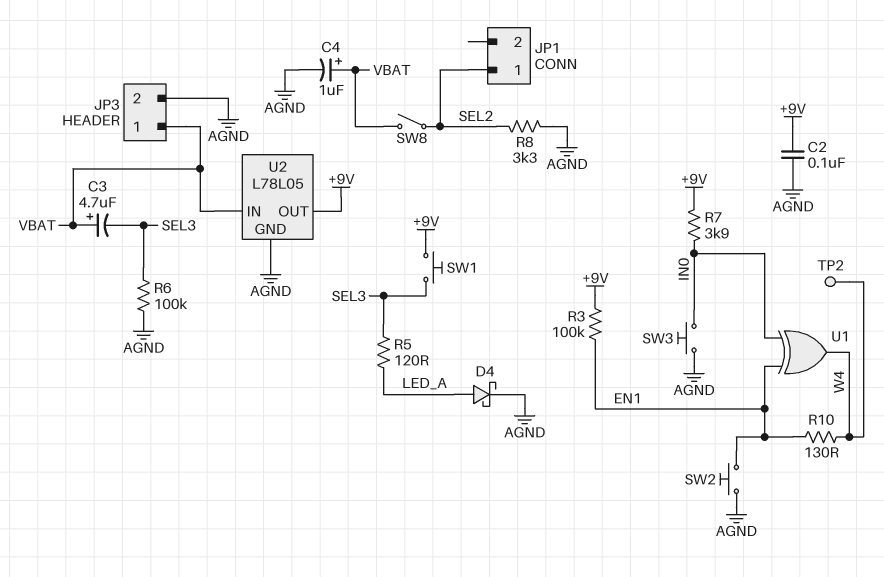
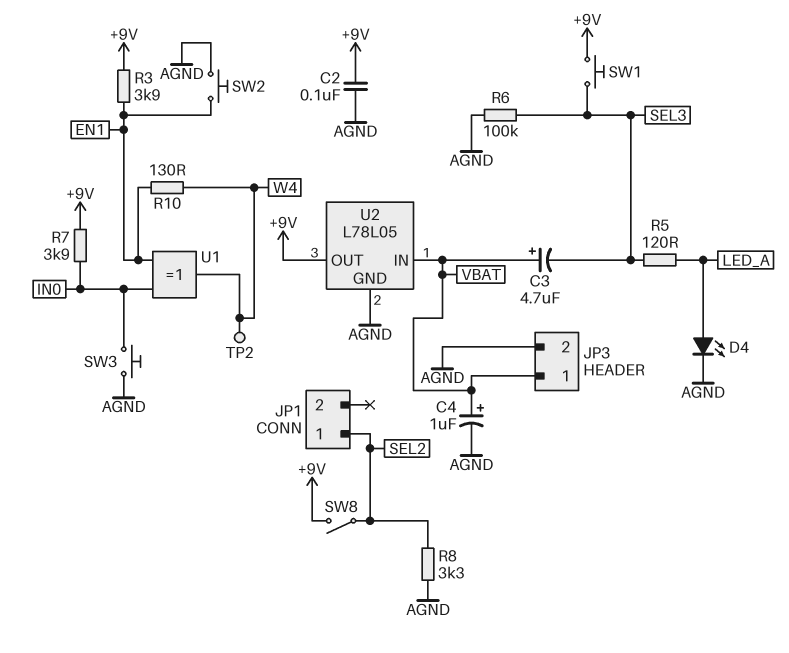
D4: schottky (A LED_A, K AGND) -> LED (A LED_A, K AGND)
R3: 100k (+9V, EN1) -> 3.9k (+9V, EN1)
SW8: switch (SEL2, VBAT) -> switch (+9V, SEL2)

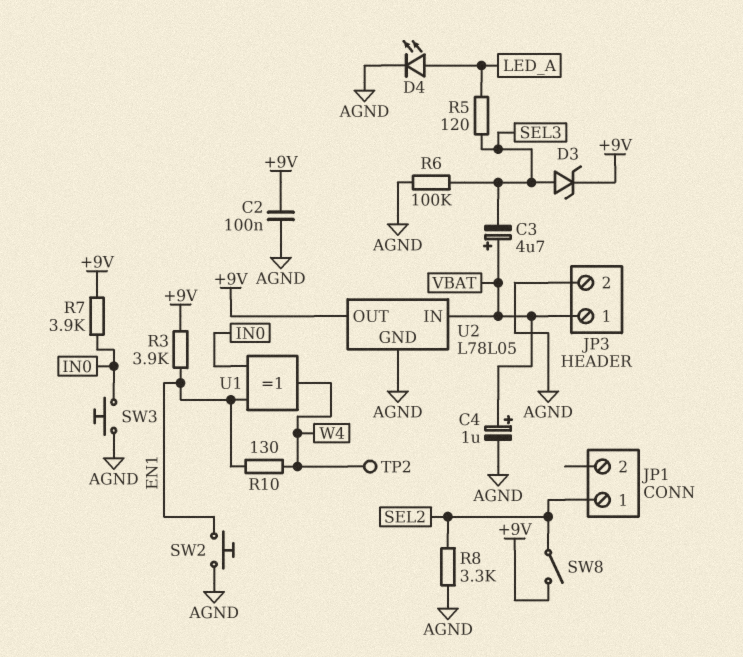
D3: none -> zener (A SEL3, K +9V)
SW1: button (+9V, SEL3) -> none

